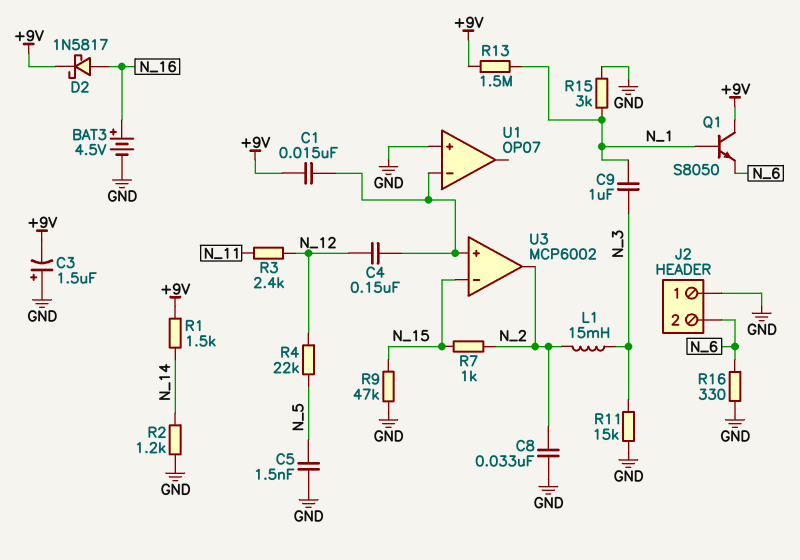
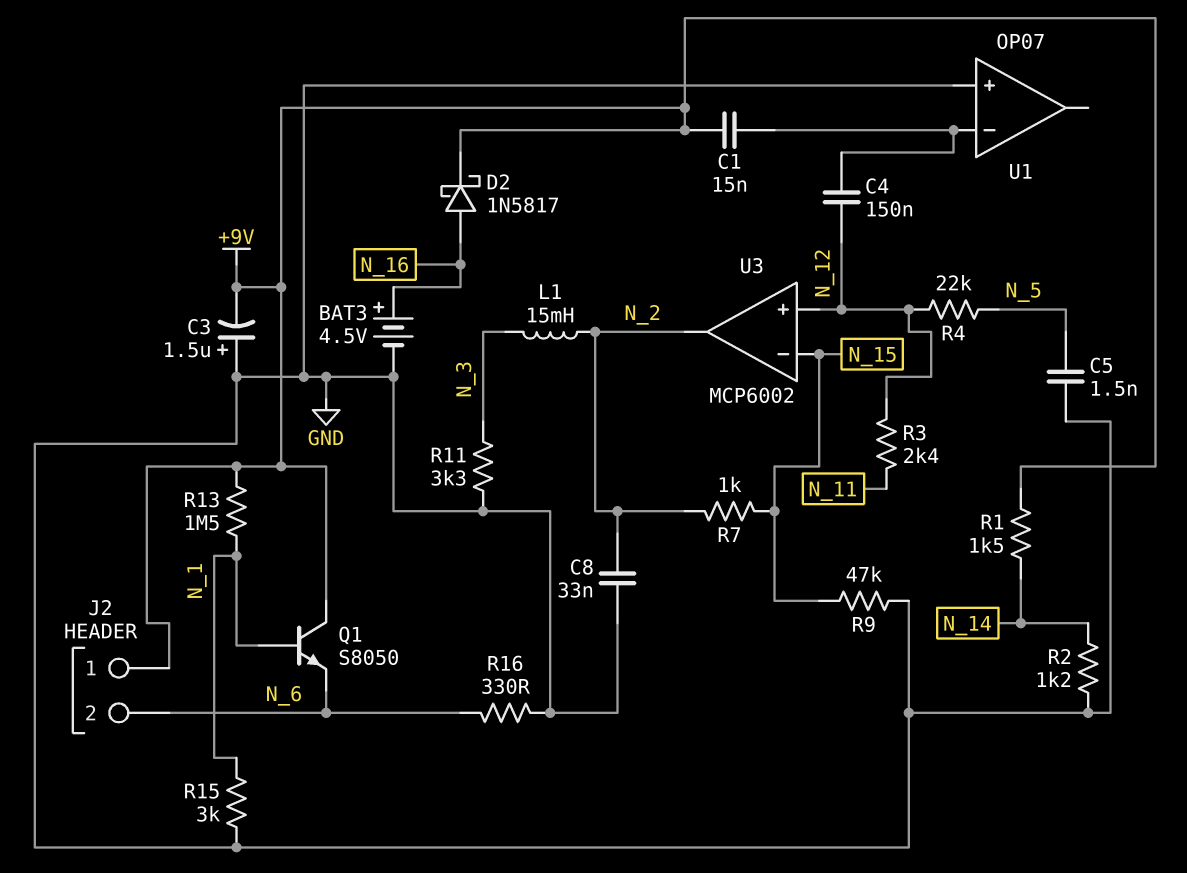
C9: 1uF (N_1, N_3) -> none
J2 pin 1: GND -> +9V
R11: 15k (GND, N_3) -> 3.3k (GND, N_3)
U3 pin in+: U1/in- -> N_12

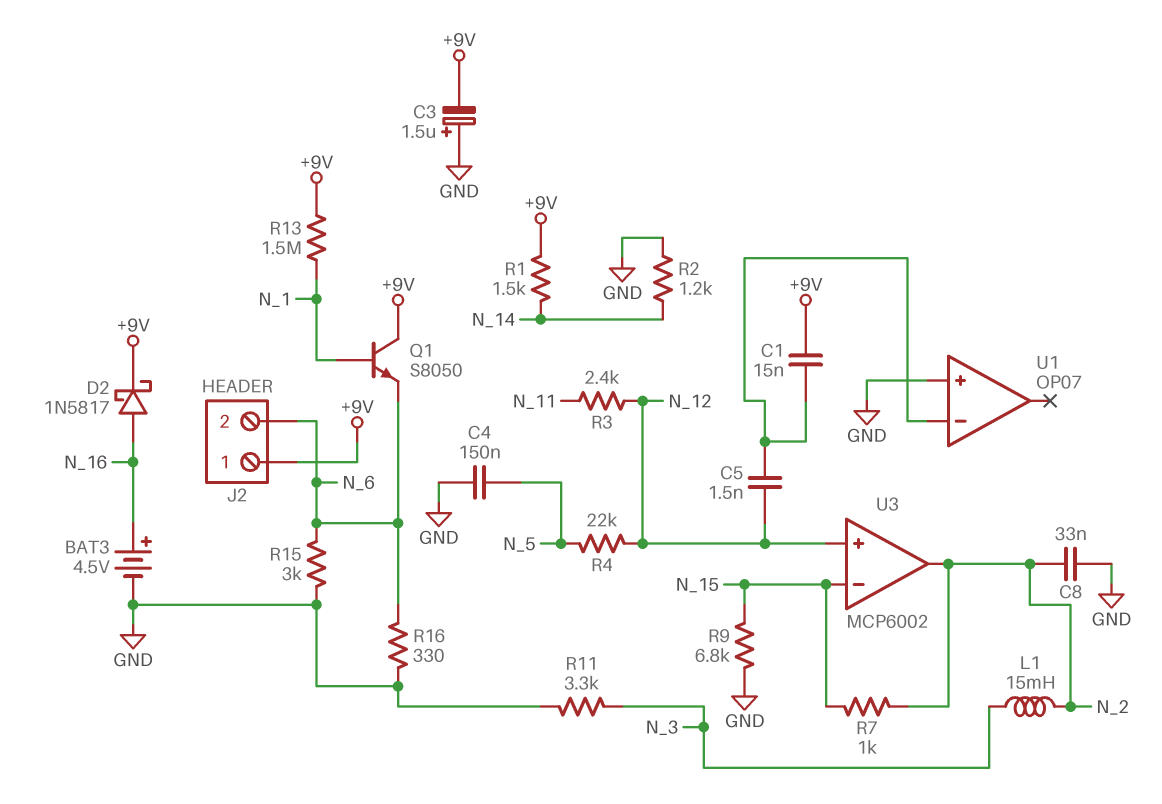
C4: 150nF (N_12, U1/in-) -> 150nF (GND, N_5)
C5: 1.5nF (GND, N_5) -> 1.5nF (N_12, U1/in-)
R9: 47k (GND, N_15) -> 6.8k (GND, N_15)
R15: 3k (GND, N_1) -> 3k (GND, N_6)

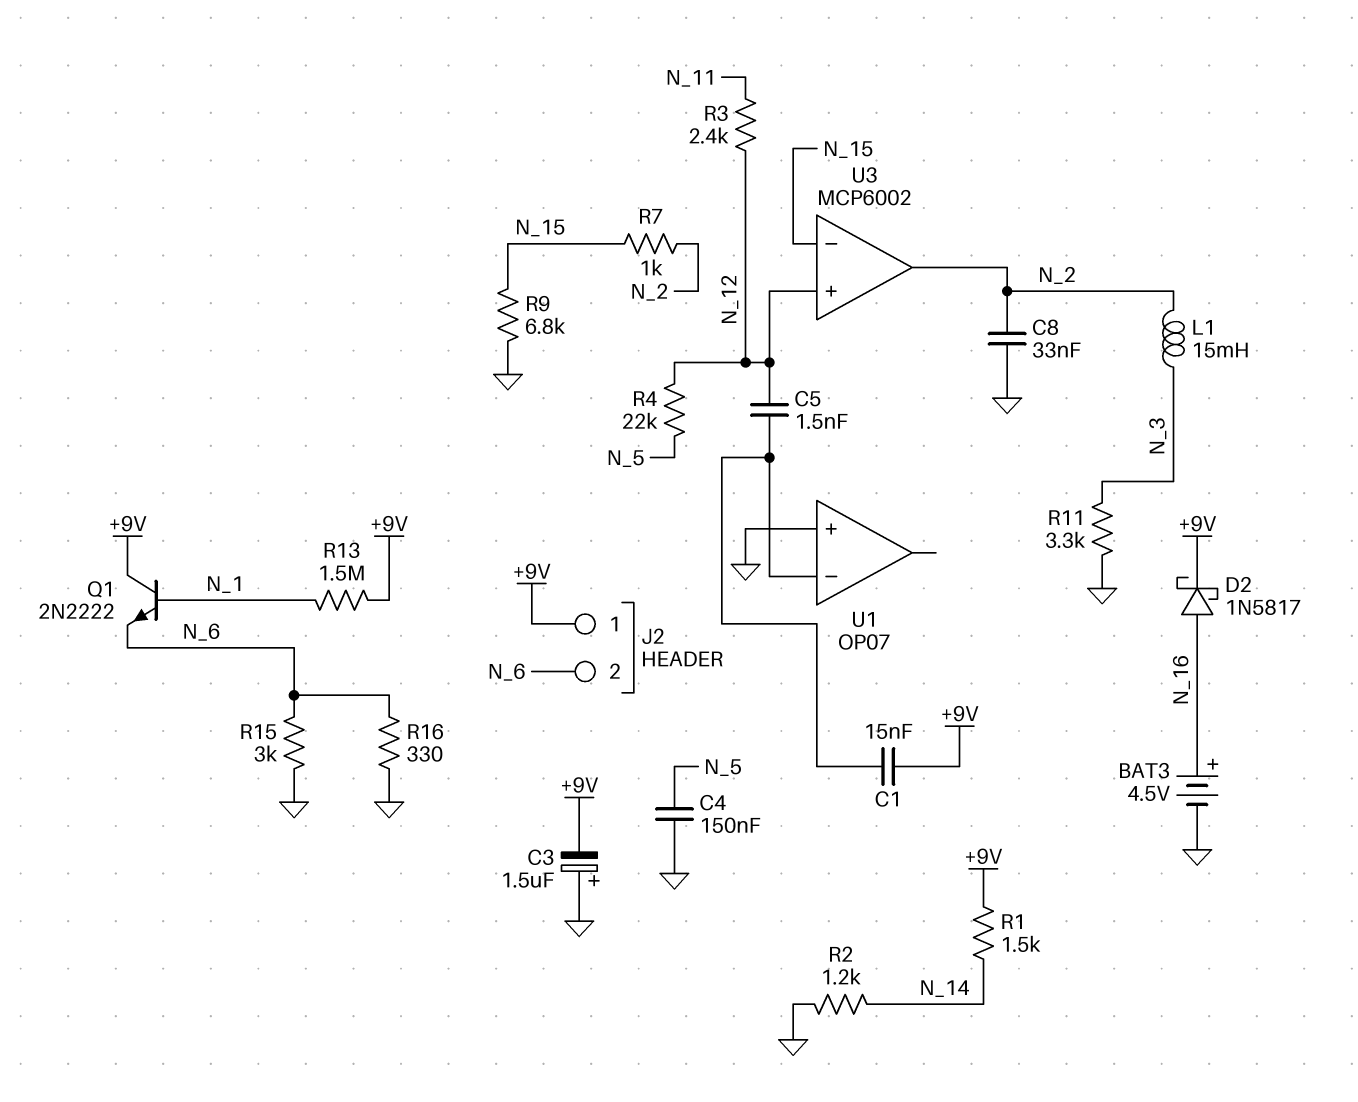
Q1: NPN S8050 (B N_1, C +9V, E N_6) -> NPN 2N2222 (B N_1, C +9V, E N_6)

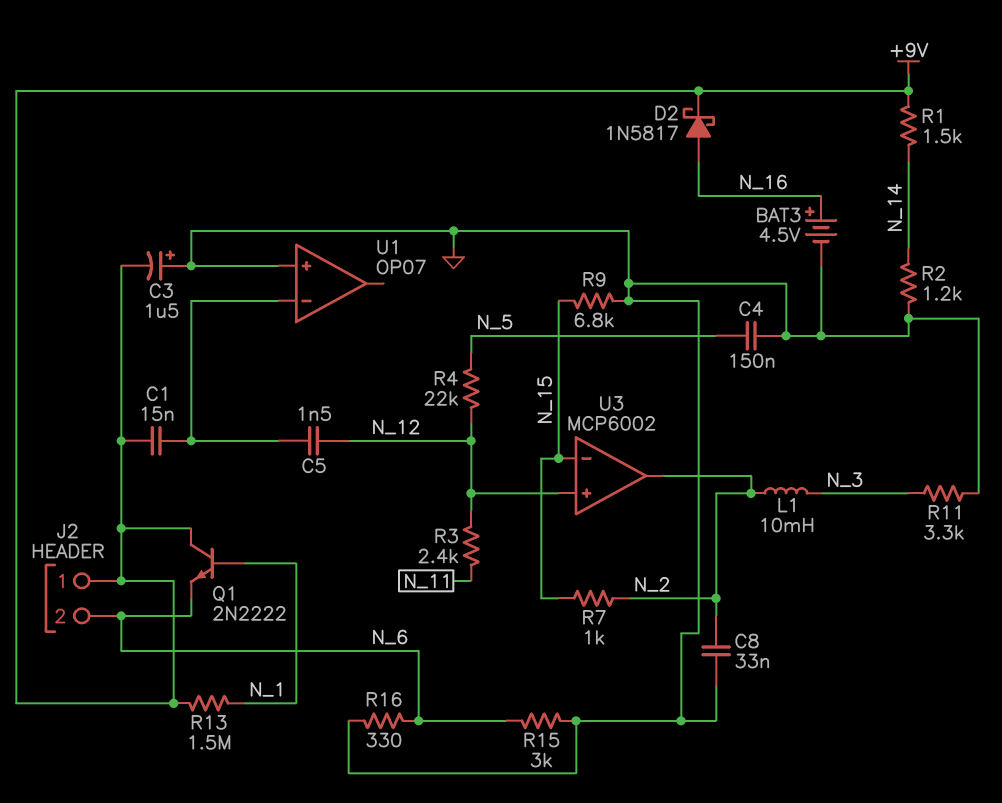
L1: 15mH (N_2, N_3) -> 10mH (N_2, N_3)

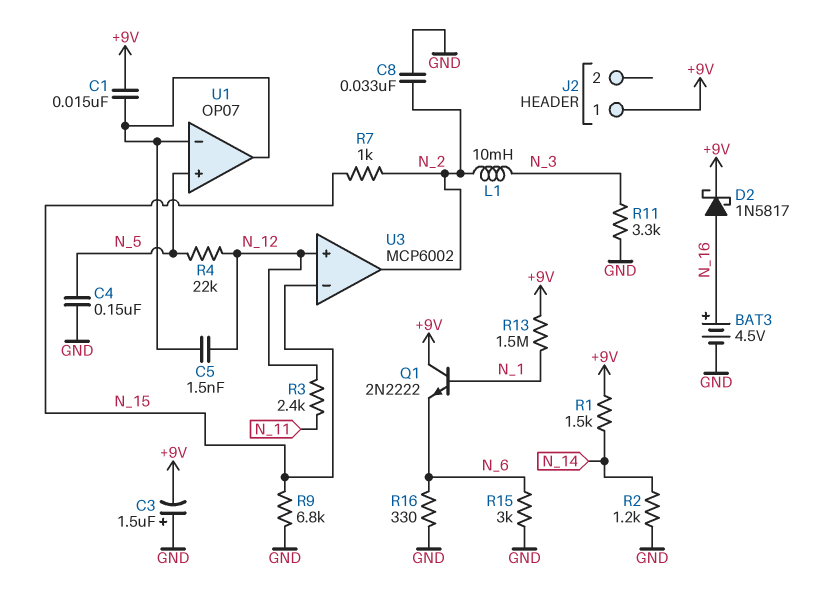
J2 pin 2: N_6 -> none
U1 pin in+: GND -> N_5
U1 pin out: none -> U1/in-

